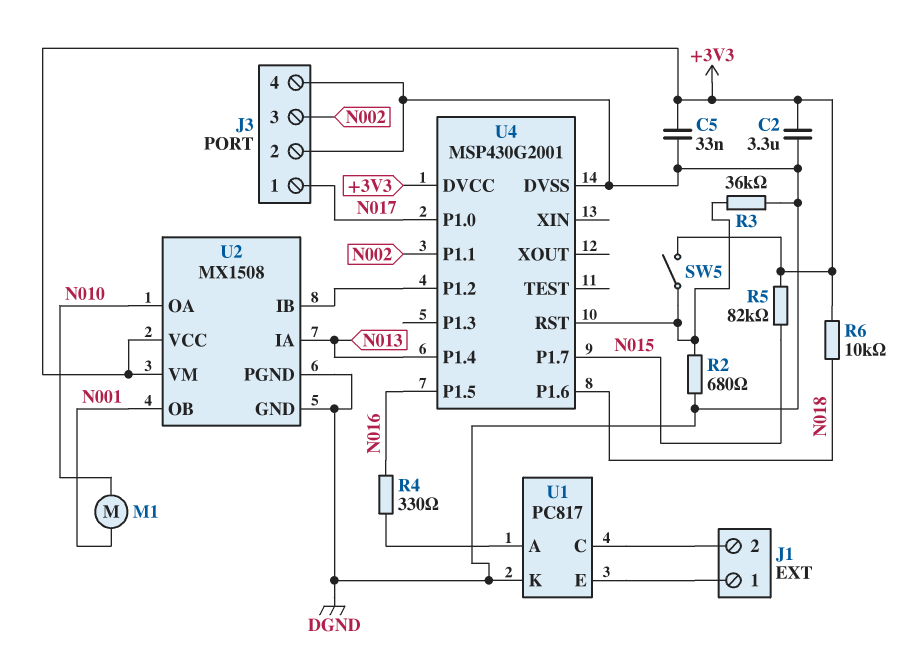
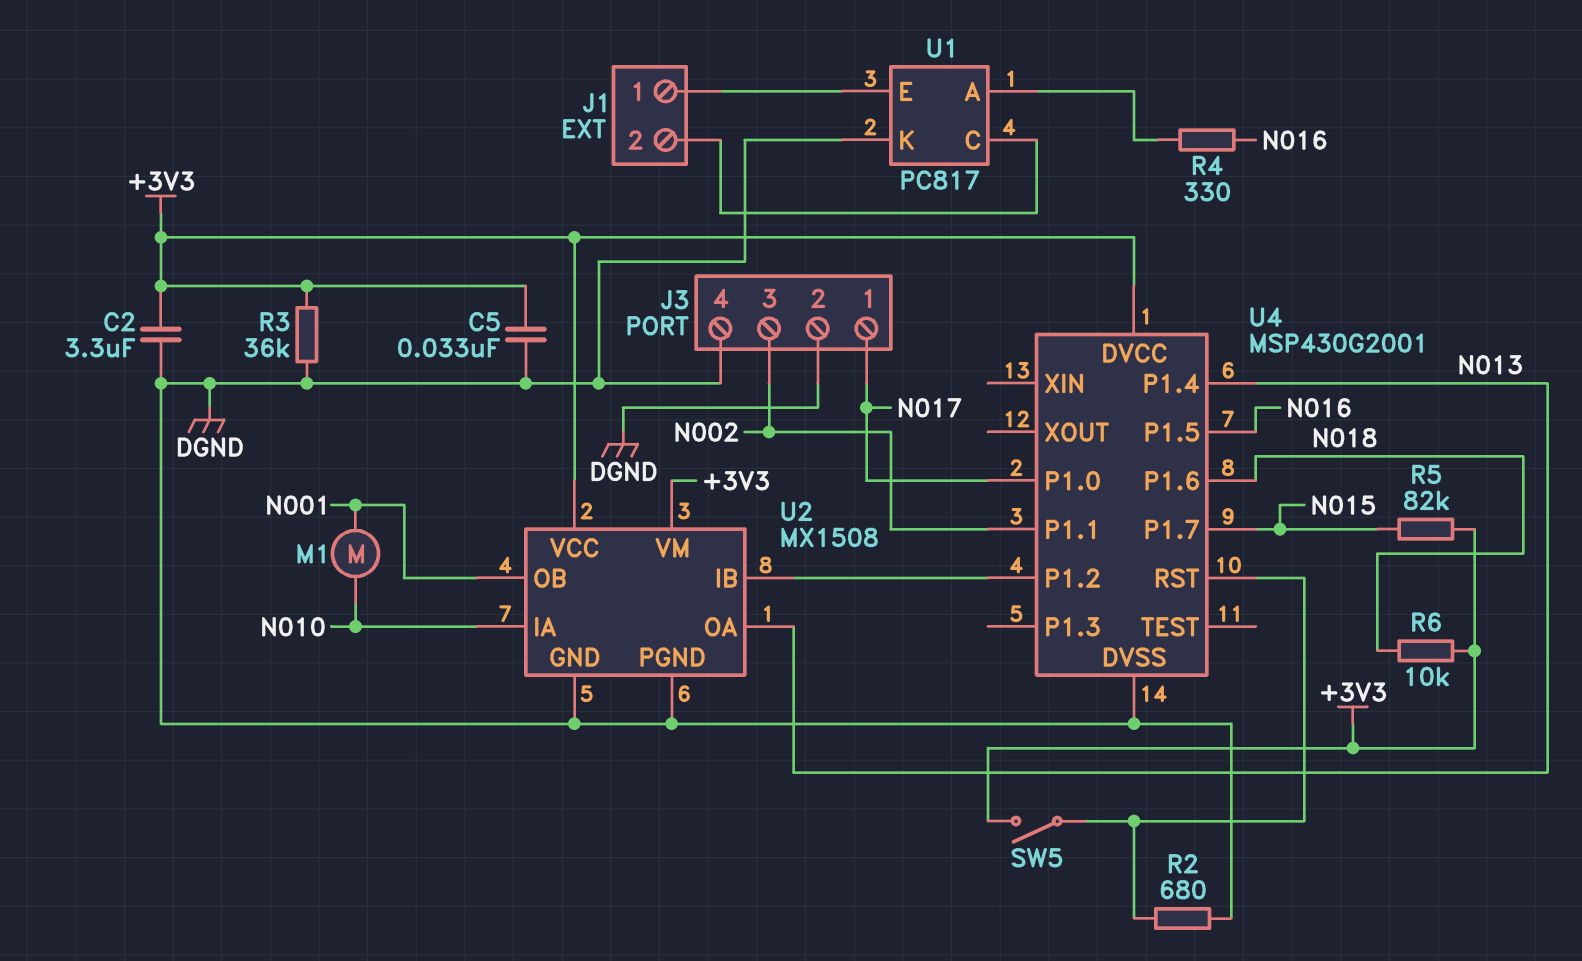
R3: 36k (DGND, U4/RST) -> 36k (+3V3, DGND)
U2 pin IA: N013 -> N010
U2 pin OA: N010 -> N013

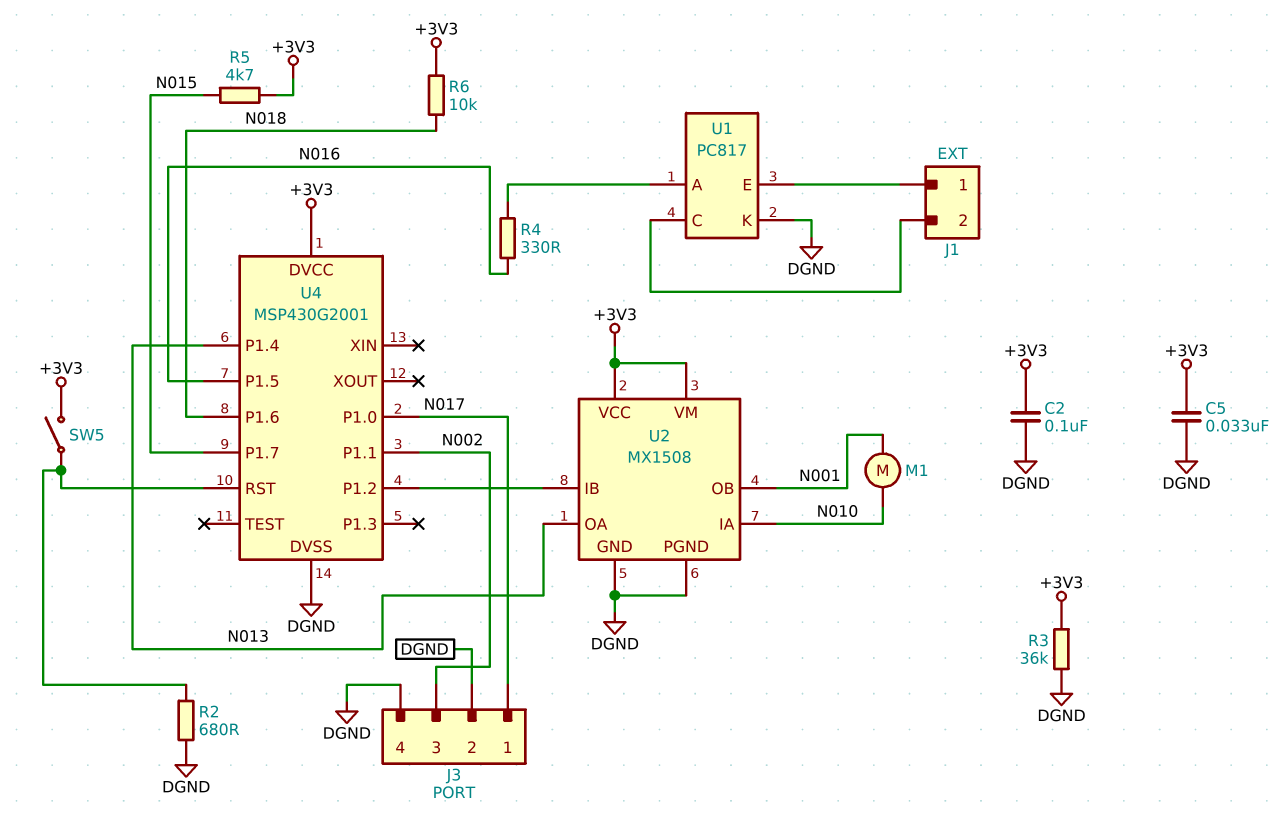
C2: 3.3uF (+3V3, DGND) -> 100nF (+3V3, DGND)
R5: 82k (+3V3, N015) -> 4.7k (+3V3, N015)

